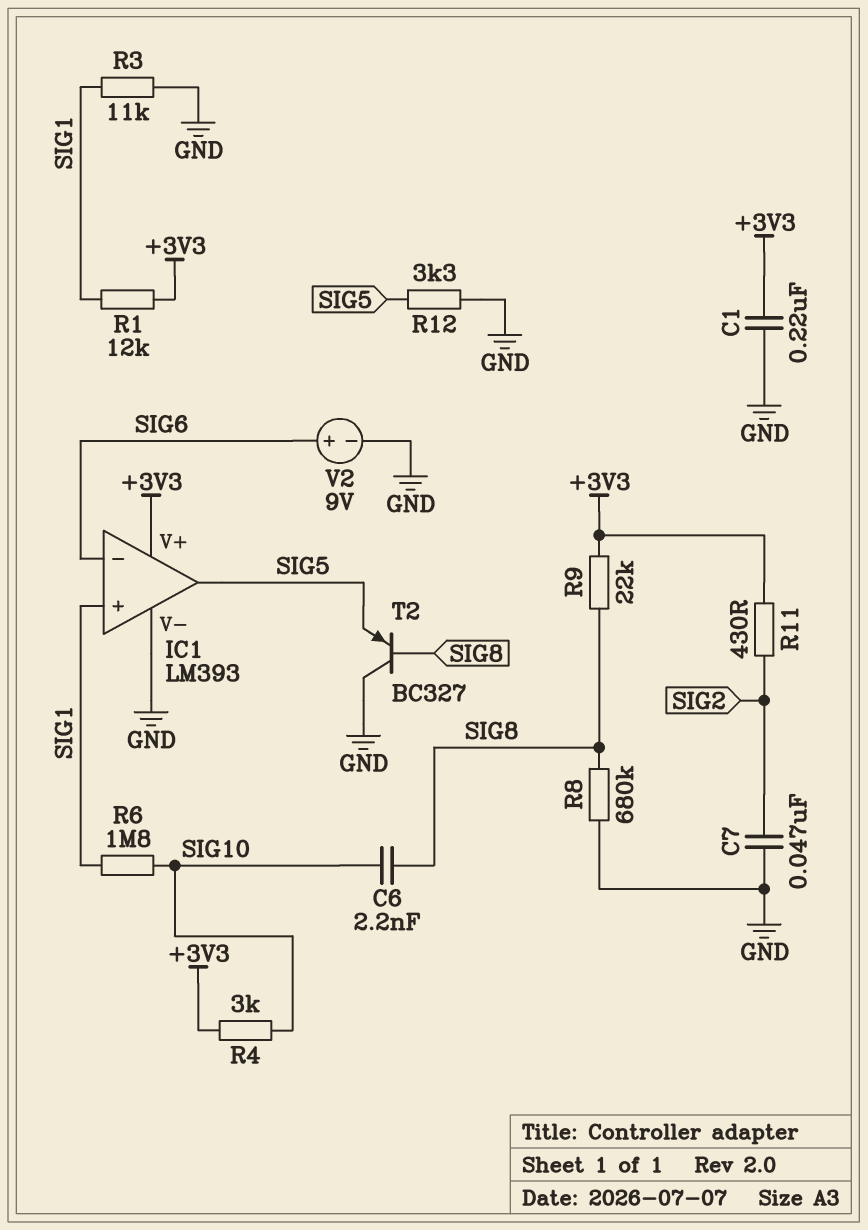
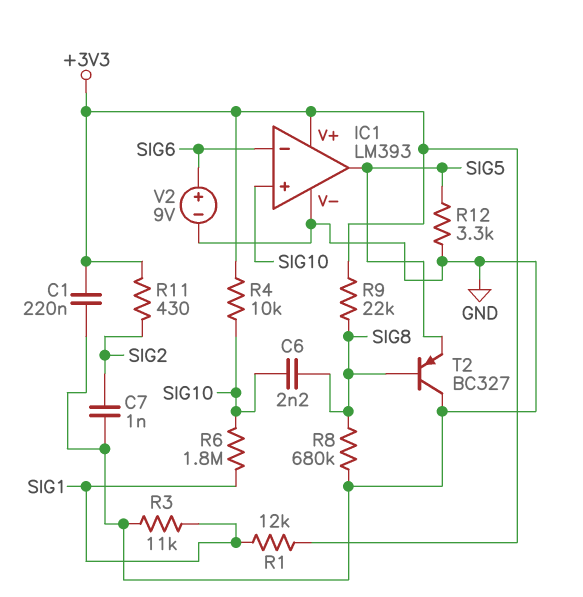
C7: 47nF (GND, SIG2) -> 1nF (GND, SIG2)
IC1 pin in+: SIG1 -> SIG10
R4: 3k (+3V3, SIG10) -> 10k (+3V3, SIG10)

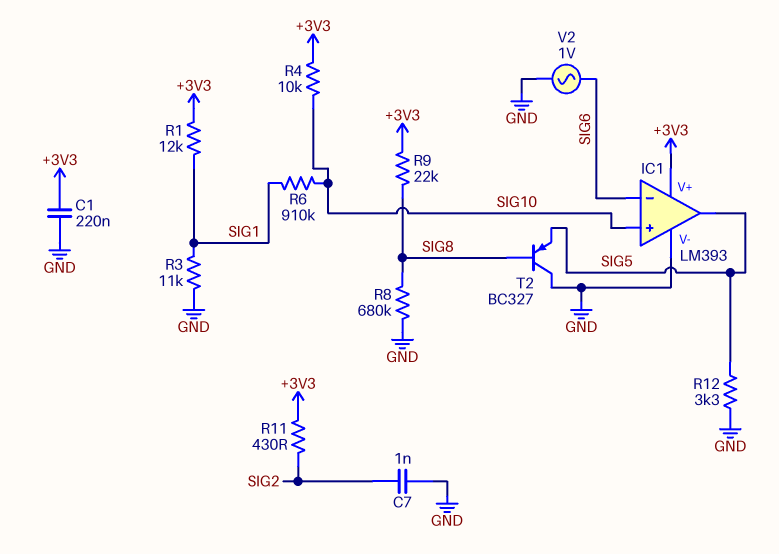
C6: 2.2nF (SIG8, SIG10) -> none
R6: 1.8M (SIG1, SIG10) -> 910k (SIG1, SIG10)
V2: 9V (plus SIG6, minus GND) -> AC 1V (GND, SIG6)

